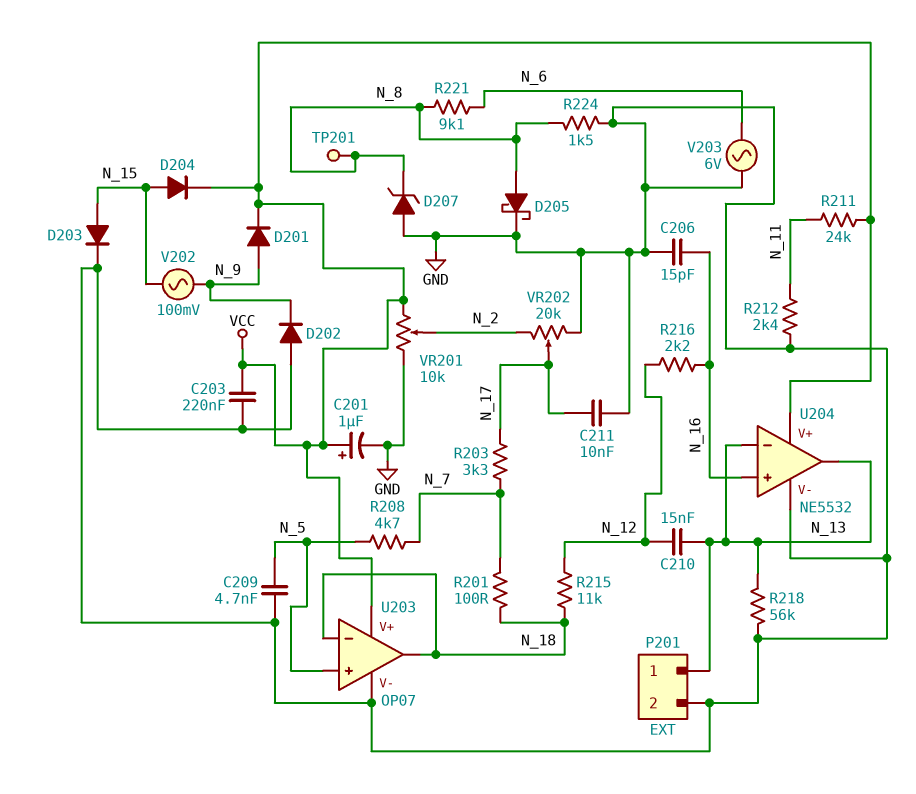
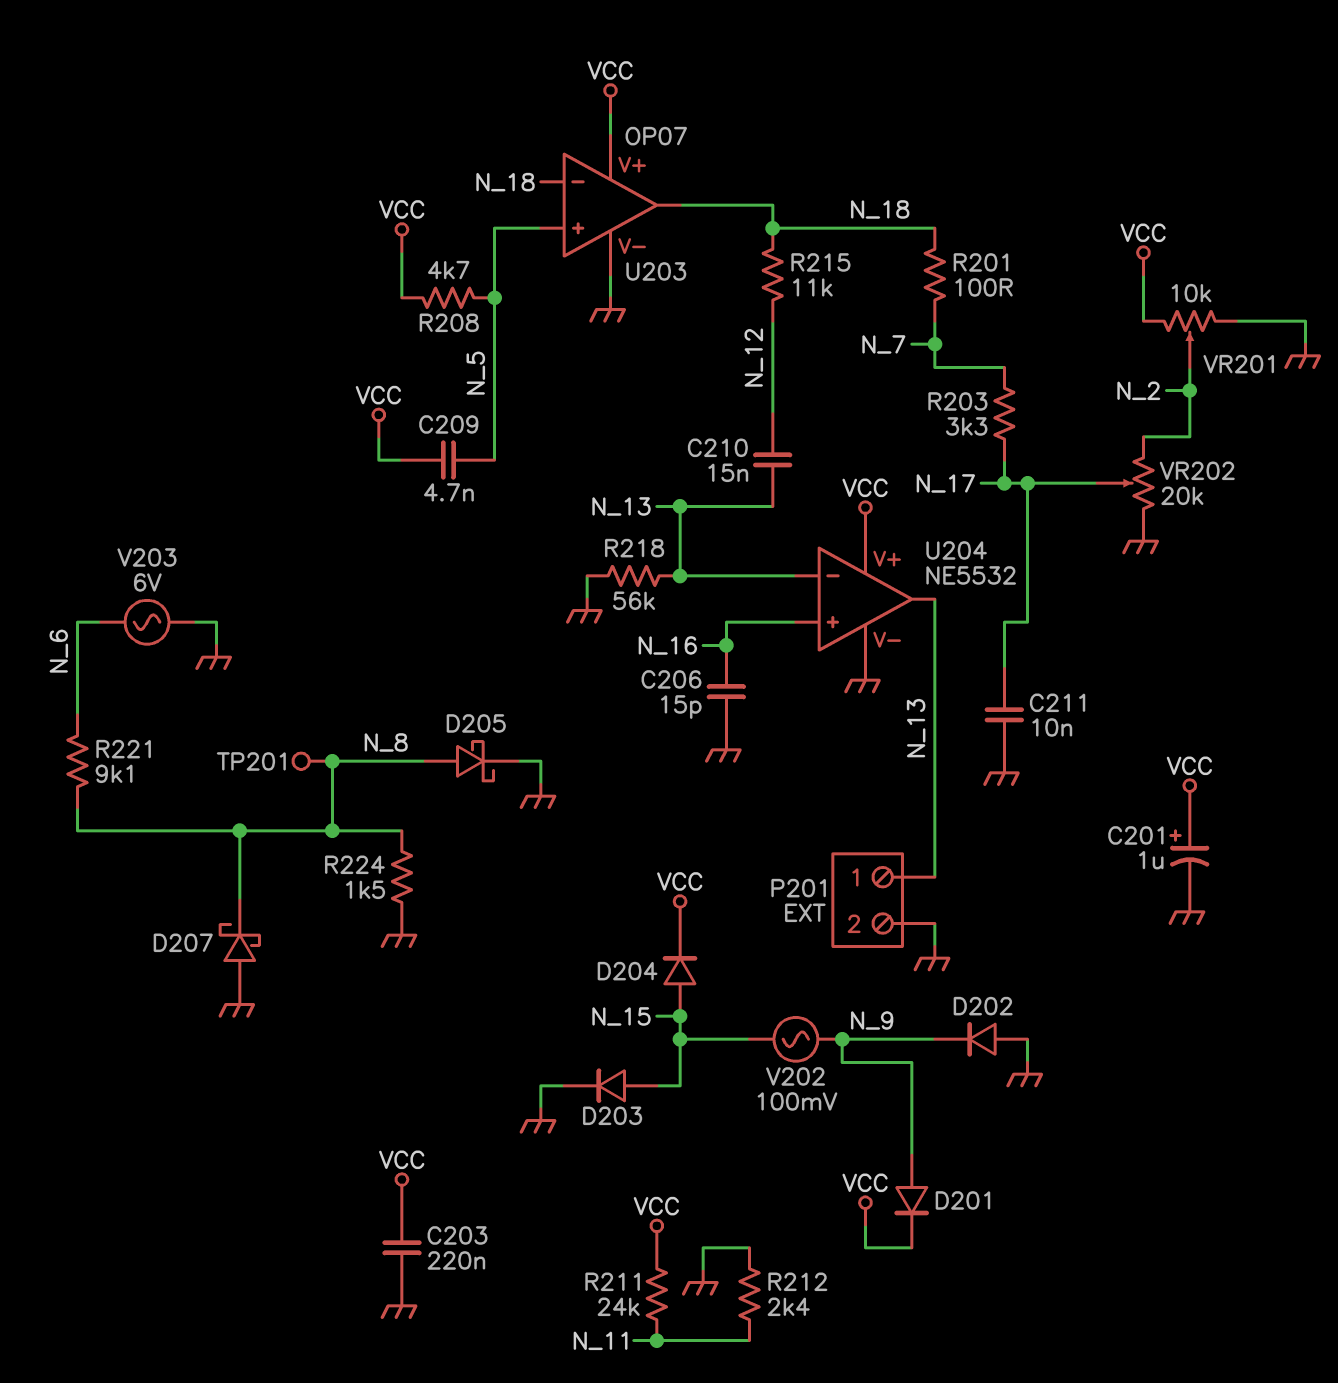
C209: 4.7nF (GND, N_5) -> 4.7nF (N_5, VCC)
D207: zener (A GND, K N_8) -> schottky (A GND, K N_8)
R208: 4.7k (N_5, N_7) -> 4.7k (N_5, VCC)
R216: 2.2k (N_12, N_16) -> none

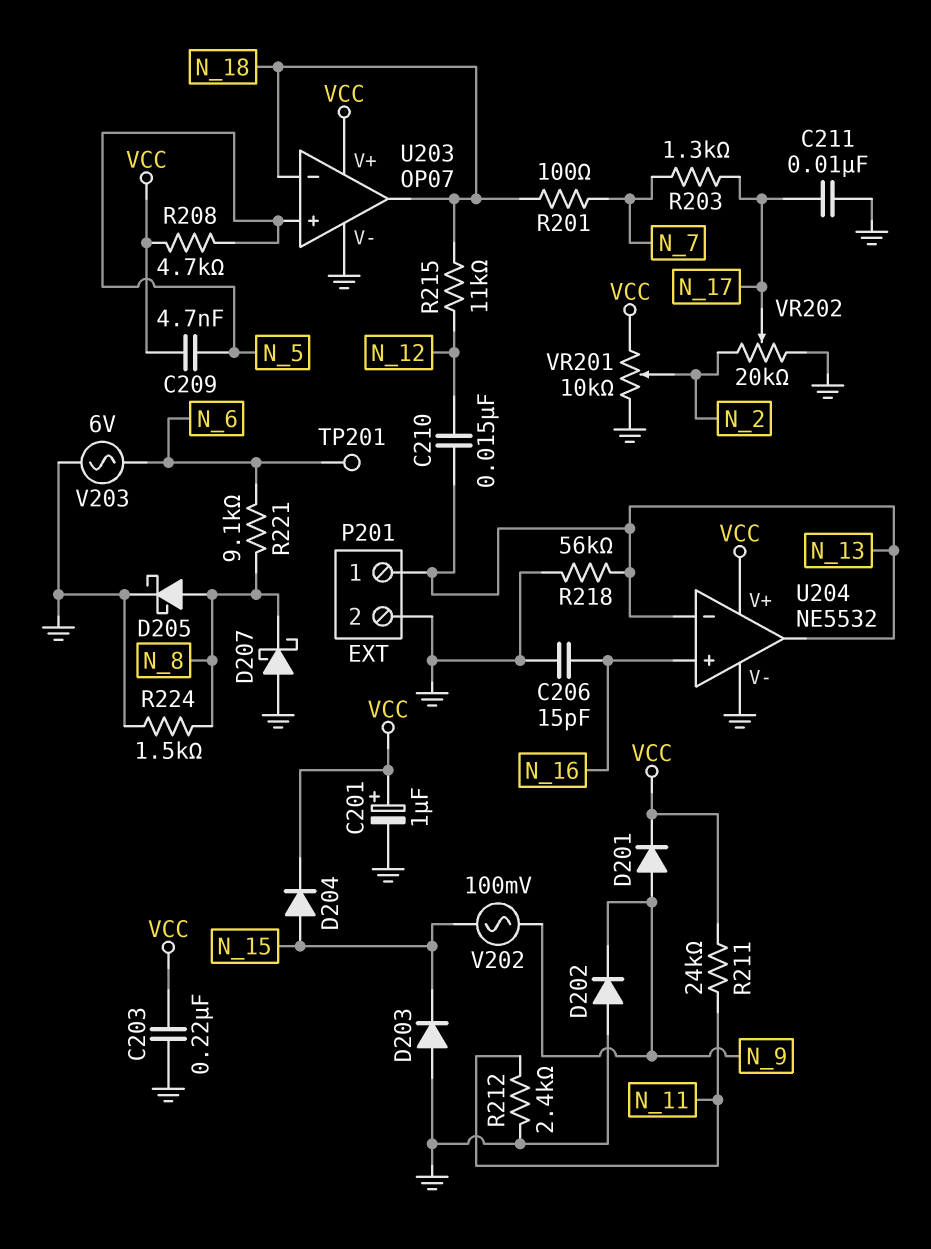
D203: diode (A N_15, K GND) -> diode (A GND, K N_15)
R203: 3.3k (N_7, N_17) -> 1.3k (N_7, N_17)
TP201: test point (N_8) -> test point (N_6)

